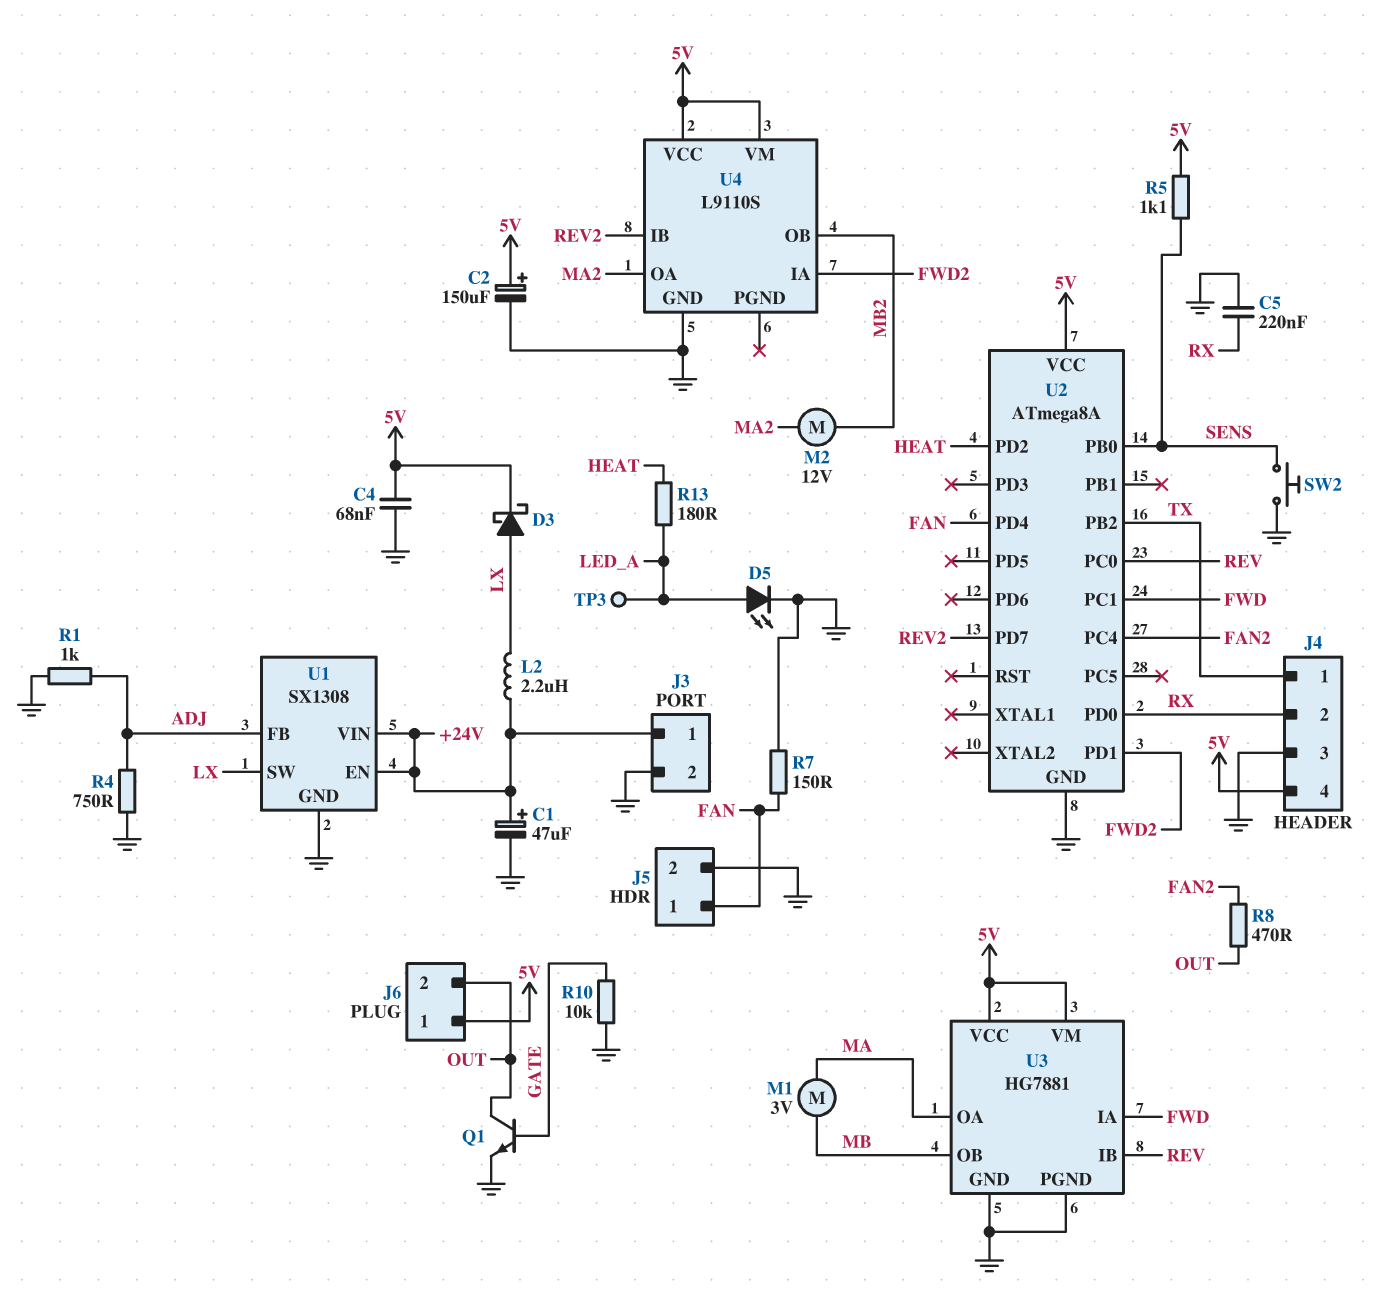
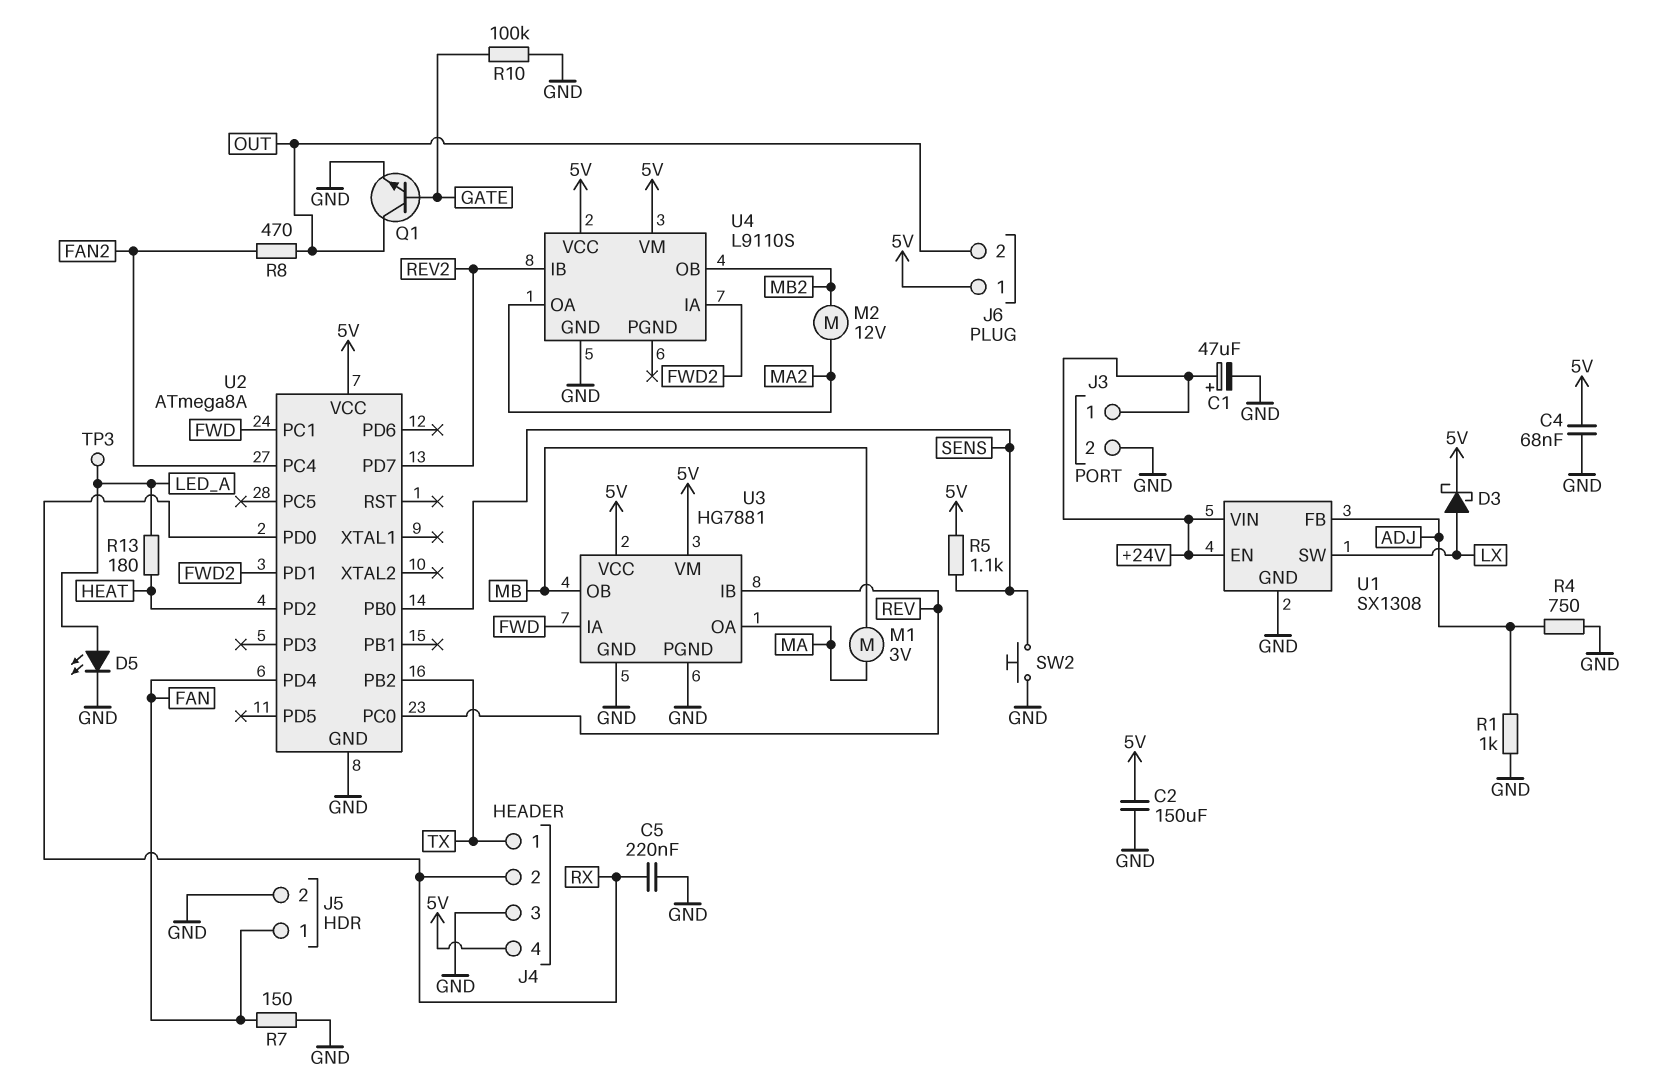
C2: 150uF (plus 5V, minus GND) -> 150uF (5V, GND)
L2: 2.2uH (+24V, LX) -> none
R10: 10k (GATE, GND) -> 100k (GATE, GND)

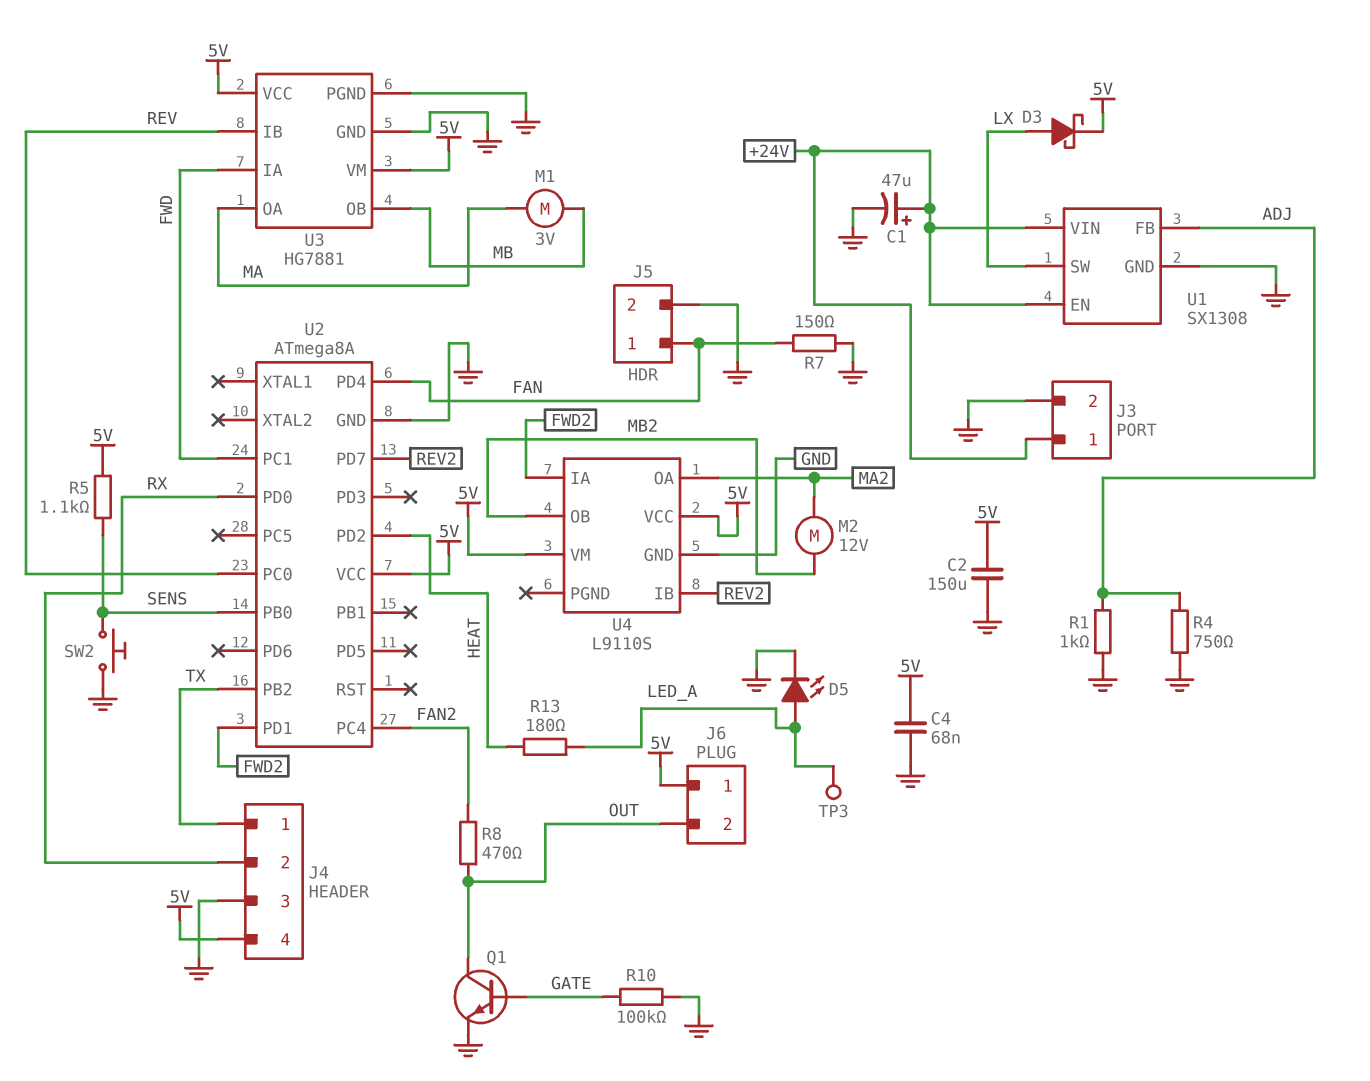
C5: 220nF (GND, RX) -> none

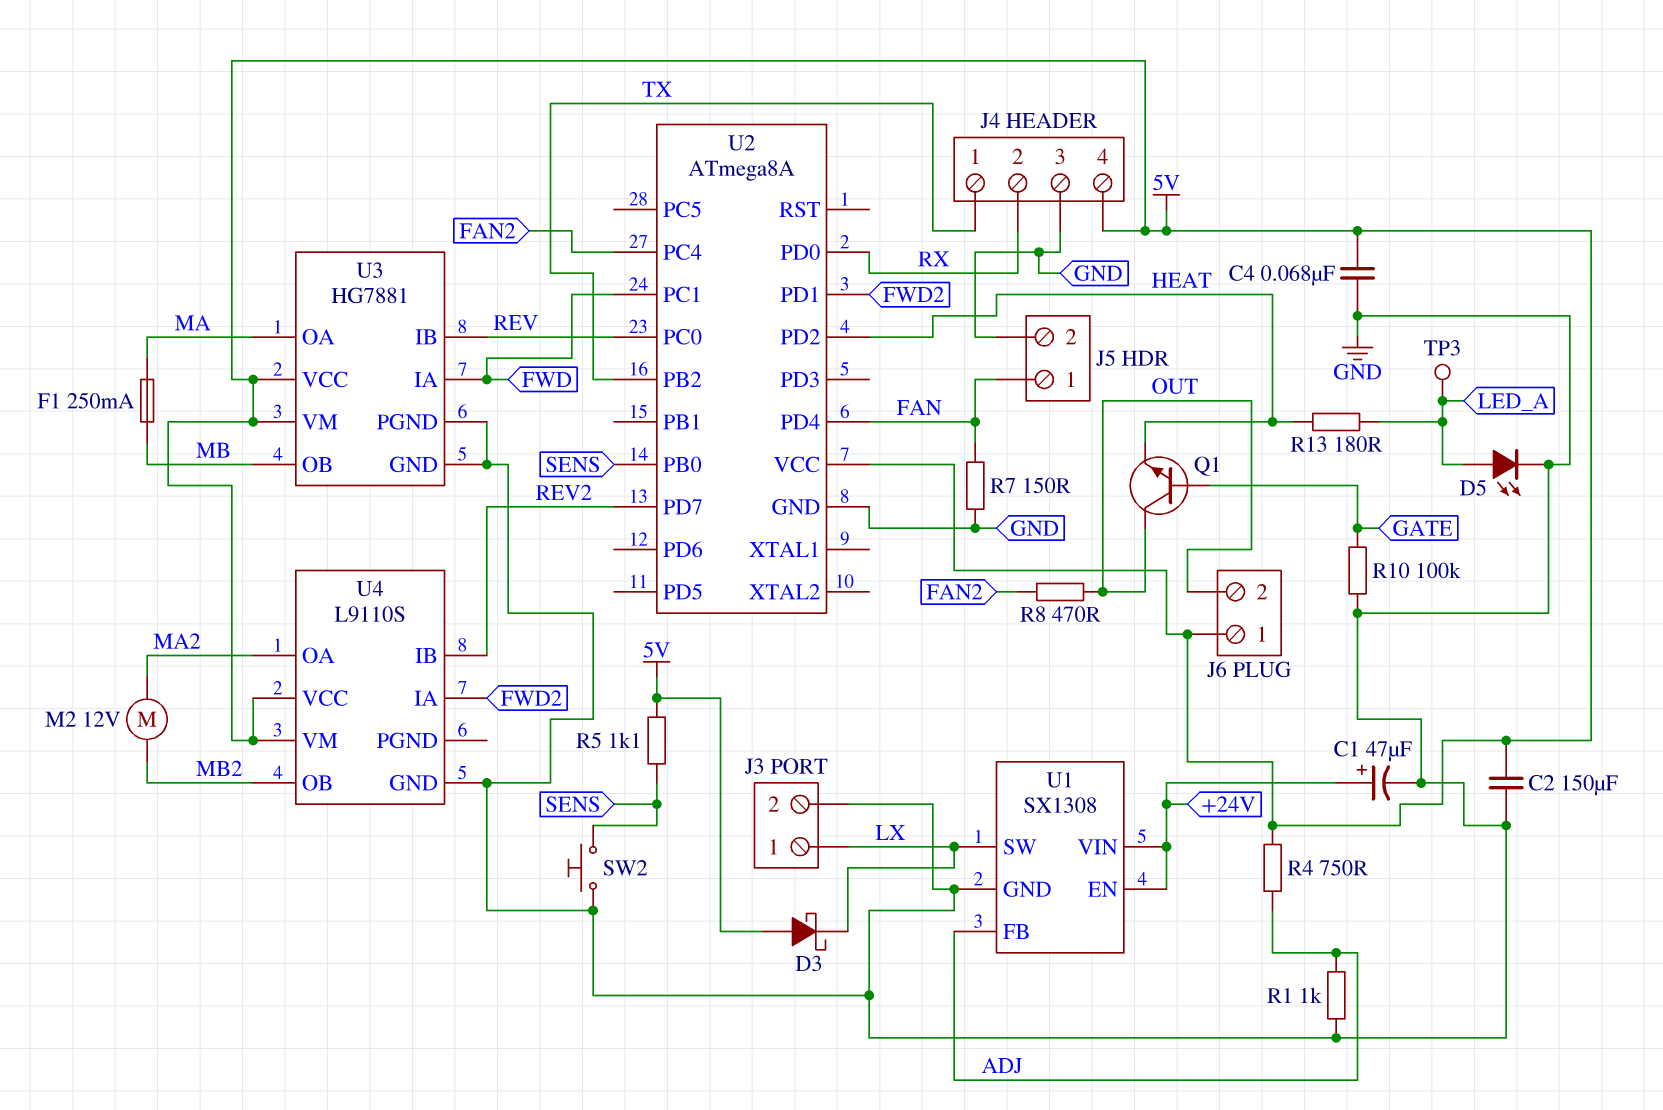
D3: schottky (A LX, K 5V) -> schottky (A 5V, K LX)
F1: none -> 250mA (MA, MB)
J3 pin 1: +24V -> LX
M1: motor 3V (MA, MB) -> none
Q1: NPN (B GATE, C OUT, E GND) -> NPN (B GATE, C OUT, E HEAT)
R4: 750 (ADJ, GND) -> 750 (5V, ADJ)

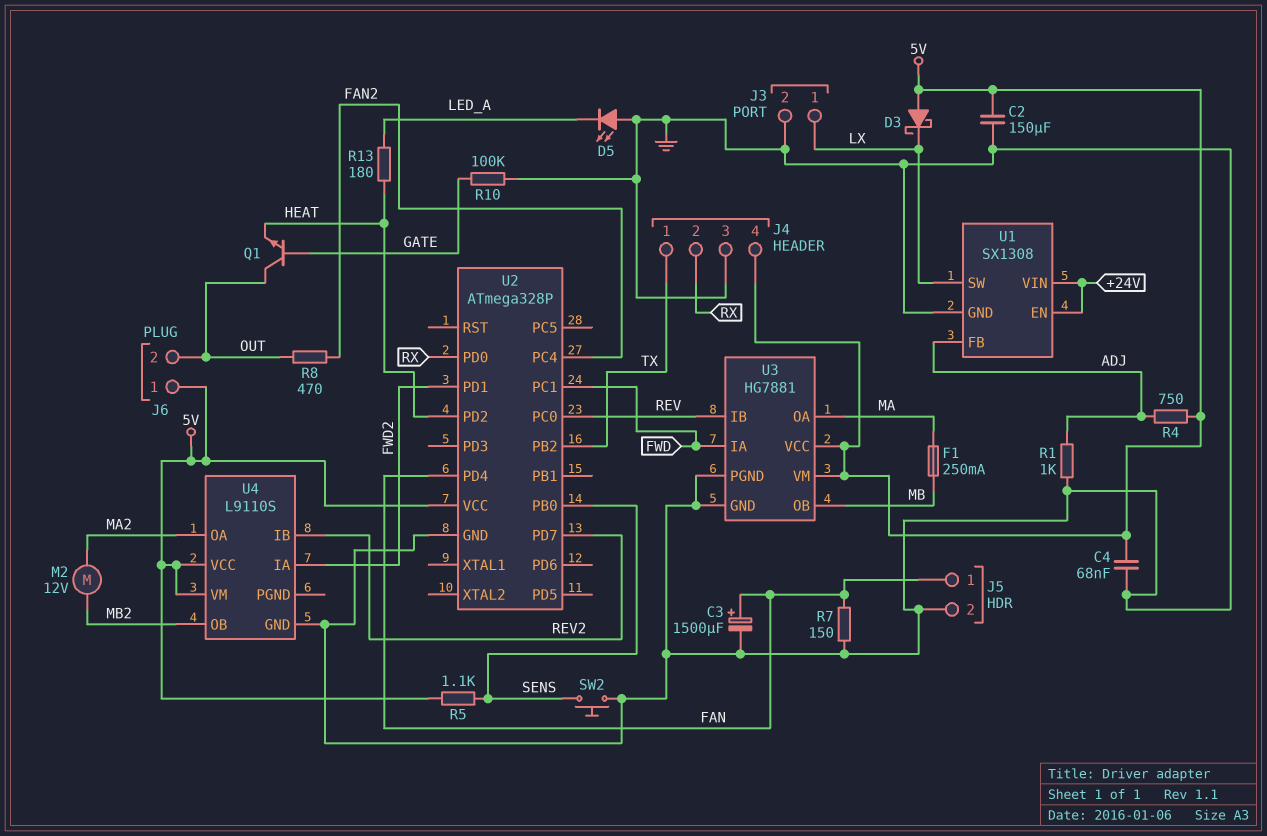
C1: 47uF (plus +24V, minus GND) -> none
C3: none -> 1500uF (plus FAN, minus GND)
D5: LED (A LED_A, K GND) -> LED (A GND, K LED_A)
TP3: test point (LED_A) -> none
U2: ATmega8A -> ATmega328P

